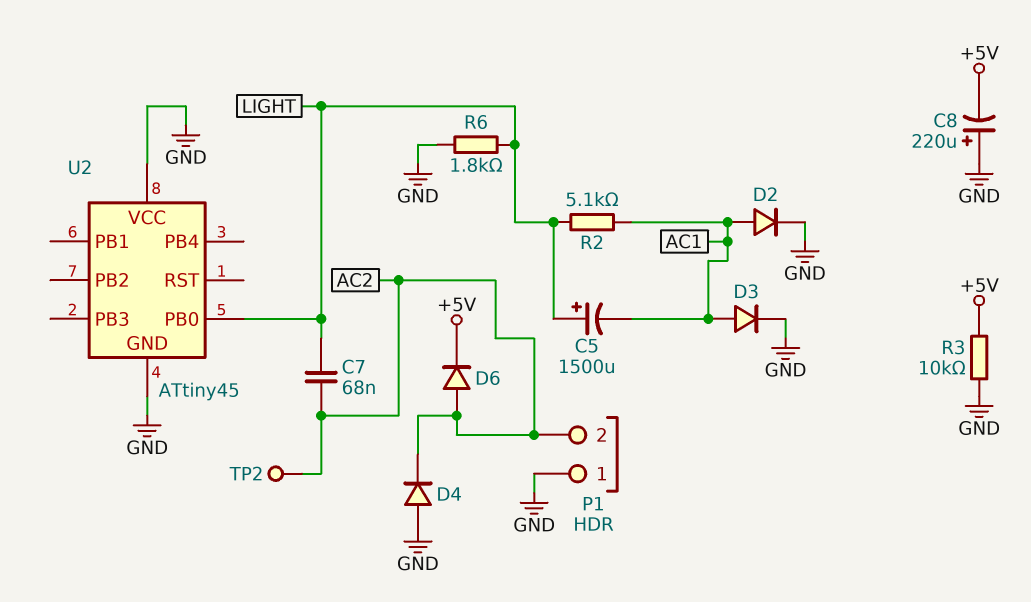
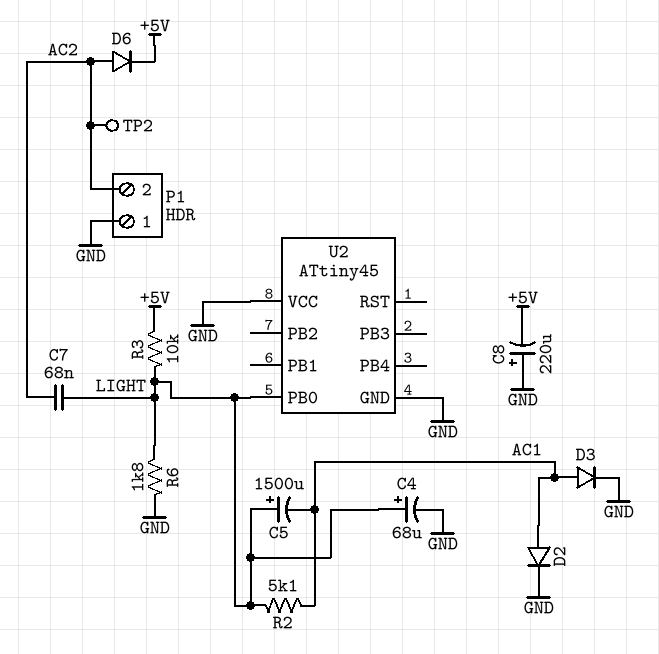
C4: none -> 68uF (plus LIGHT, minus GND)
D4: diode (A GND, K AC2) -> none
R3: 10k (+5V, GND) -> 10k (+5V, LIGHT)

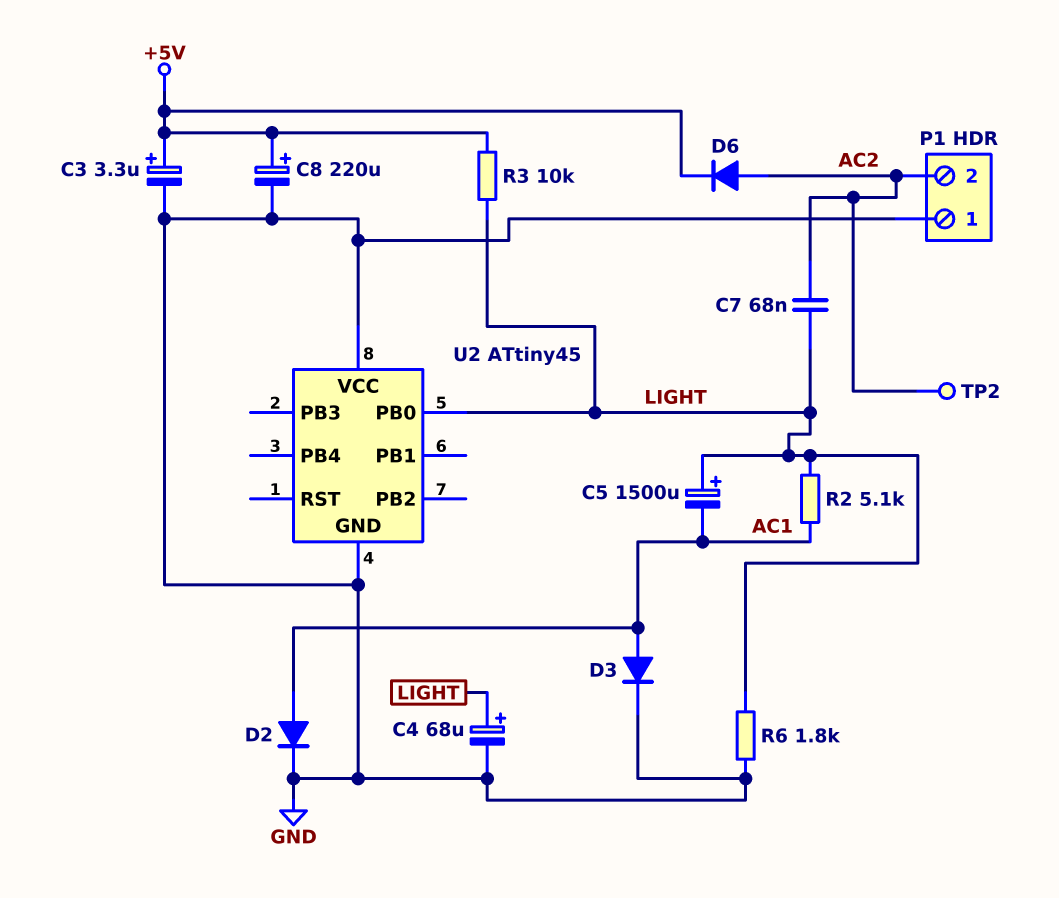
C3: none -> 3.3uF (plus +5V, minus GND)
C8: 220uF (plus GND, minus +5V) -> 220uF (plus +5V, minus GND)

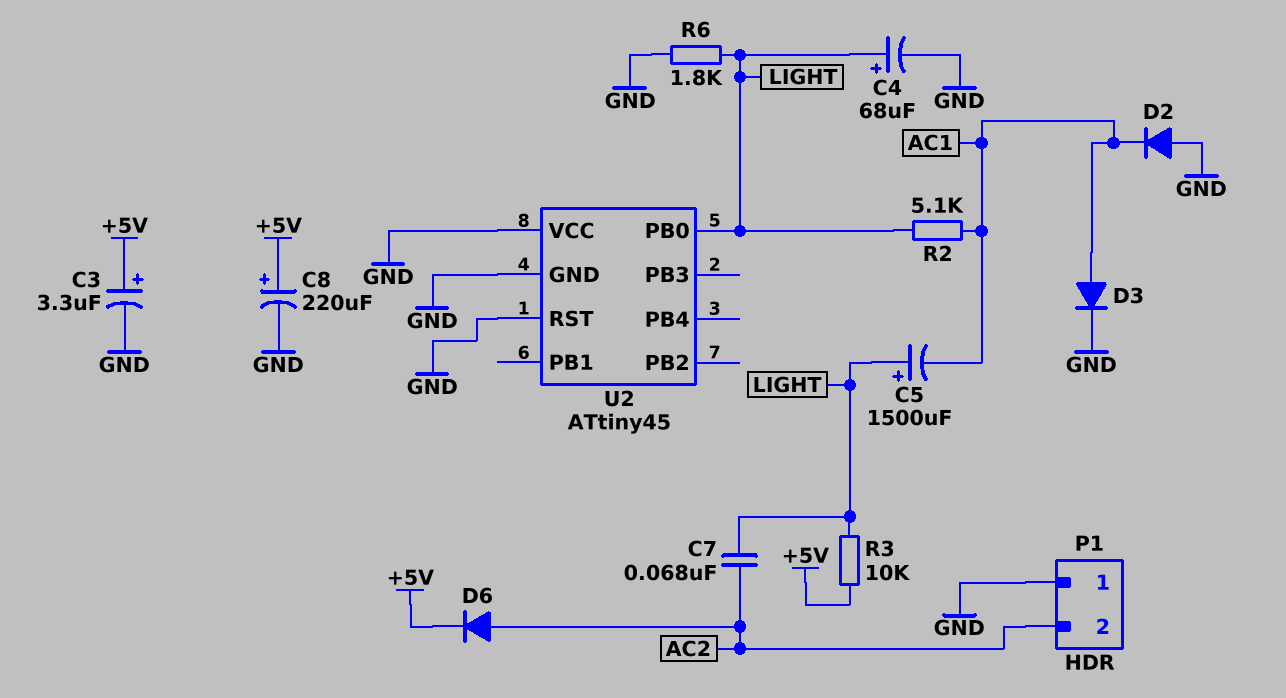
D2: diode (A AC1, K GND) -> diode (A GND, K AC1)
TP2: test point (AC2) -> none
U2 pin RST: none -> GND

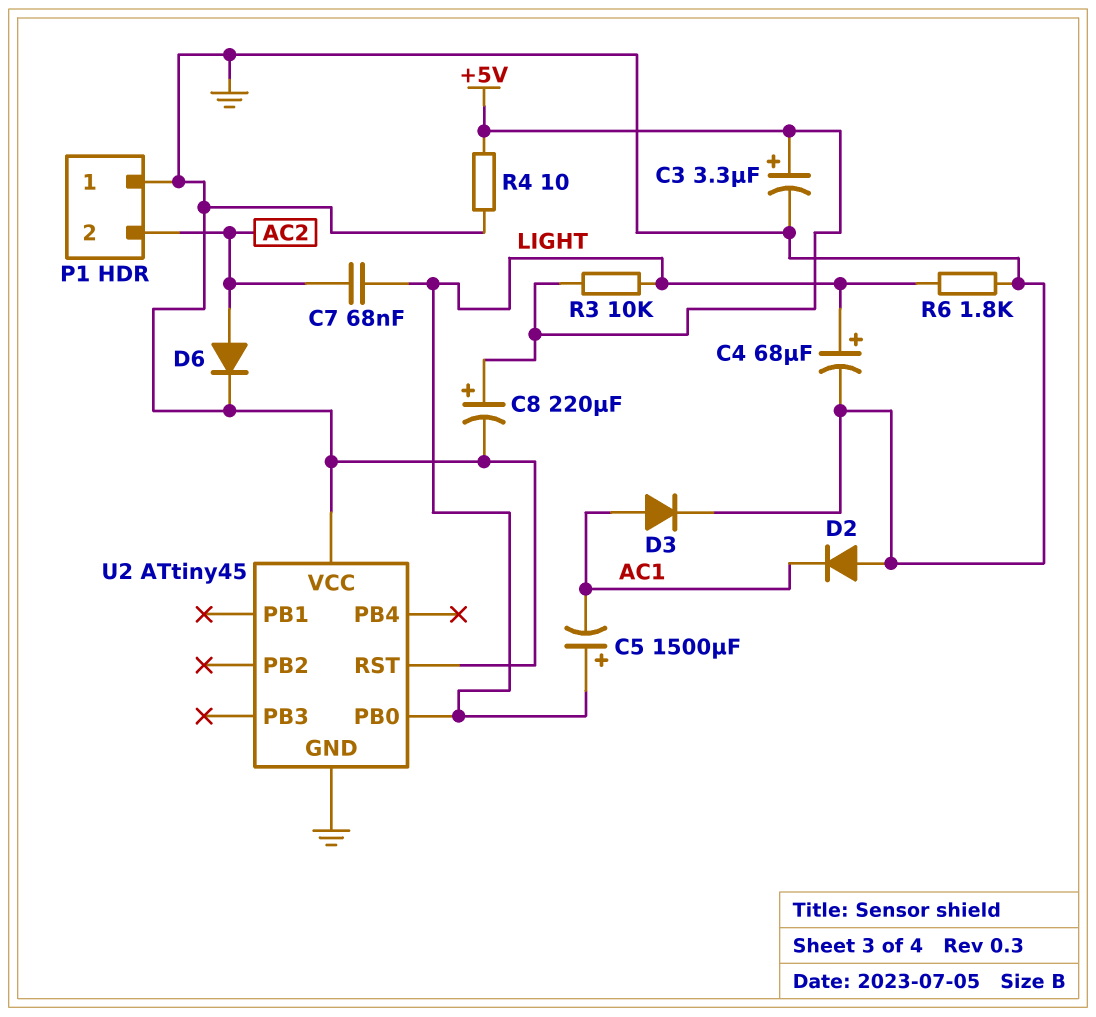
D6: diode (A AC2, K +5V) -> diode (A AC2, K GND)
R2: 5.1k (AC1, LIGHT) -> none
R4: none -> 10 (+5V, GND)

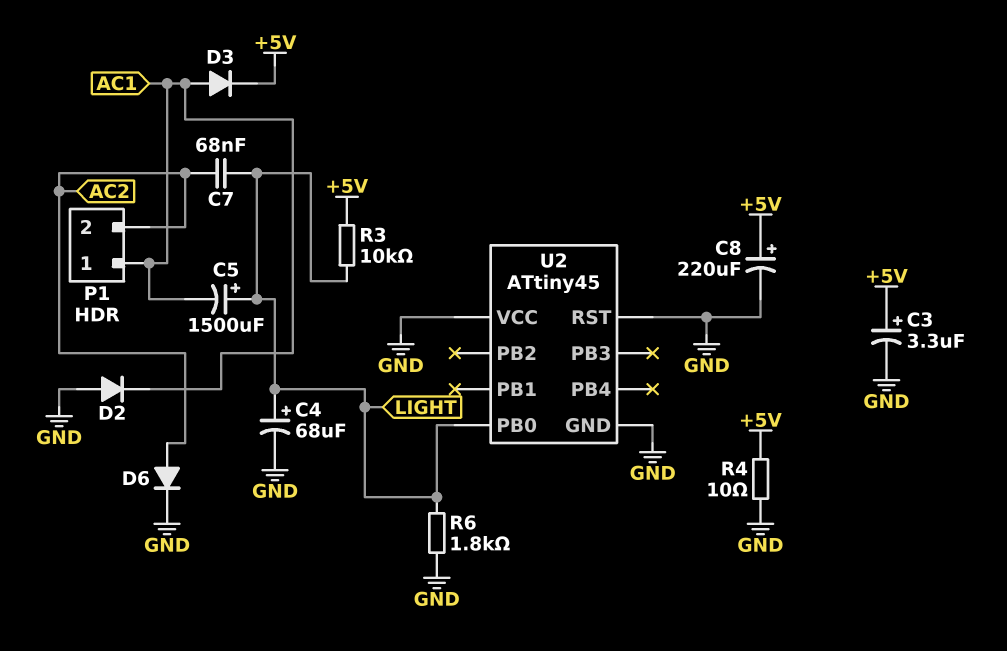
D3: diode (A AC1, K GND) -> diode (A AC1, K +5V)
P1 pin 1: GND -> AC1

